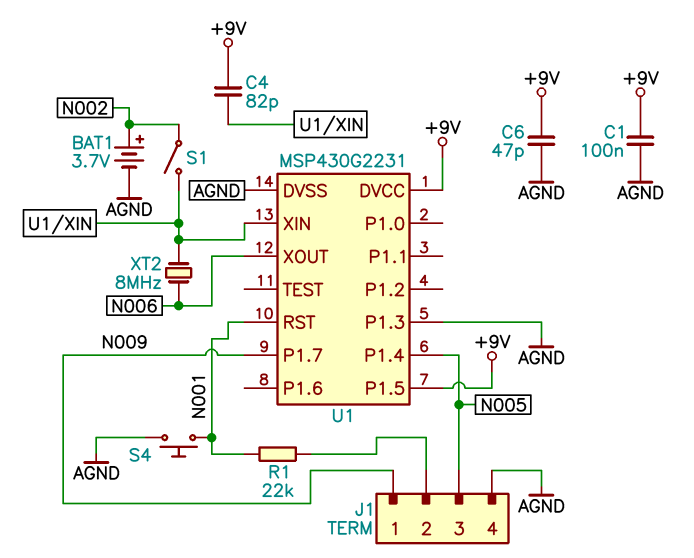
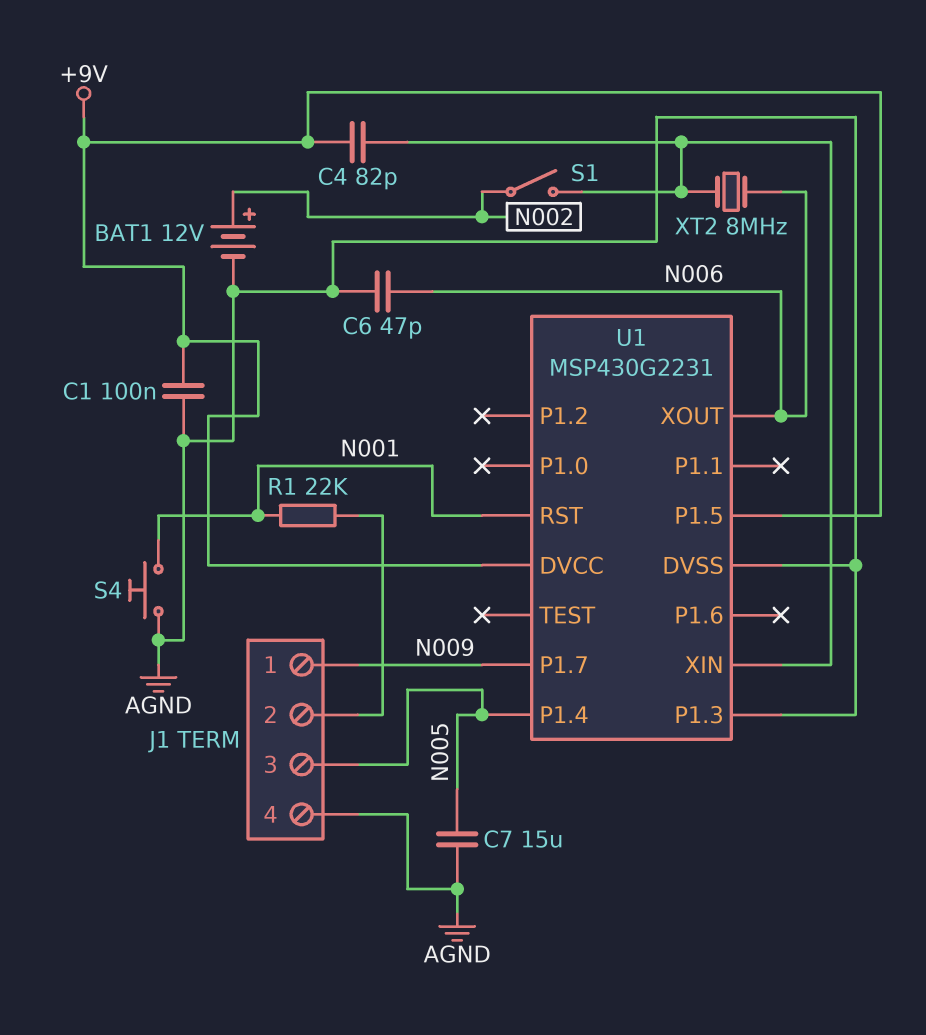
BAT1: 3.7V (plus N002, minus AGND) -> 12V (plus N002, minus AGND)
C6: 47pF (+9V, AGND) -> 47pF (AGND, N006)
C7: none -> 15uF (AGND, N005)

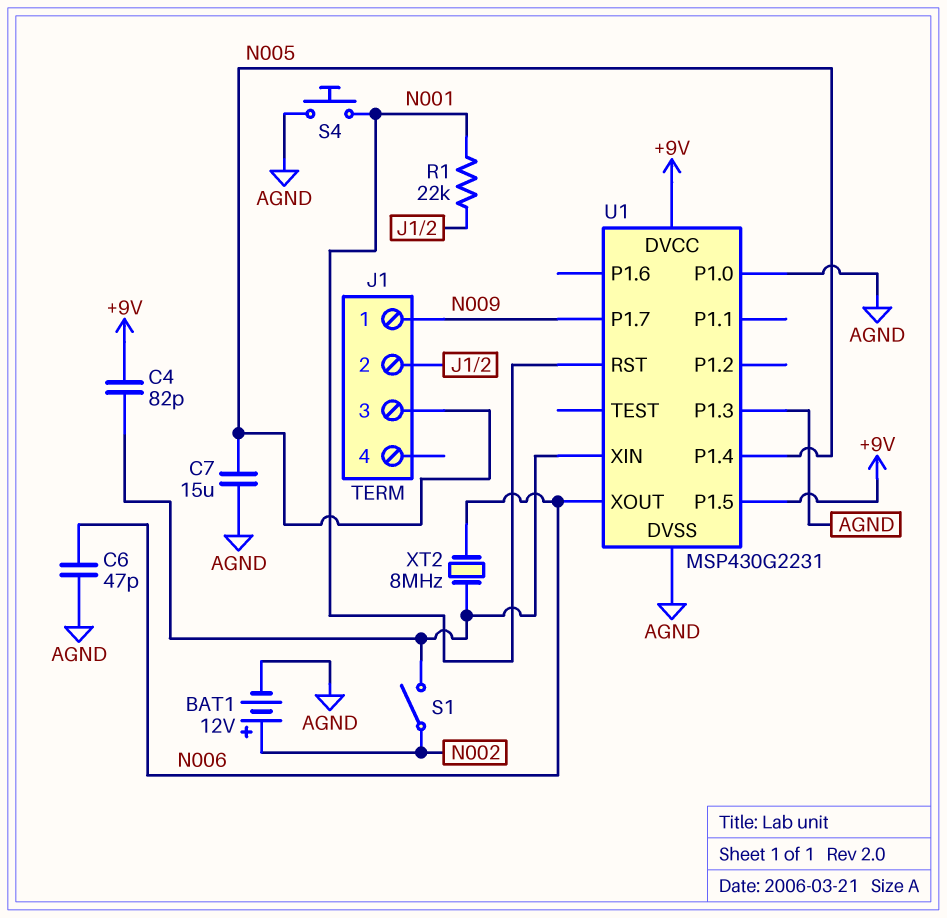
C1: 100nF (+9V, AGND) -> none
J1 pin 4: AGND -> none
U1 pin P1.0: none -> AGND

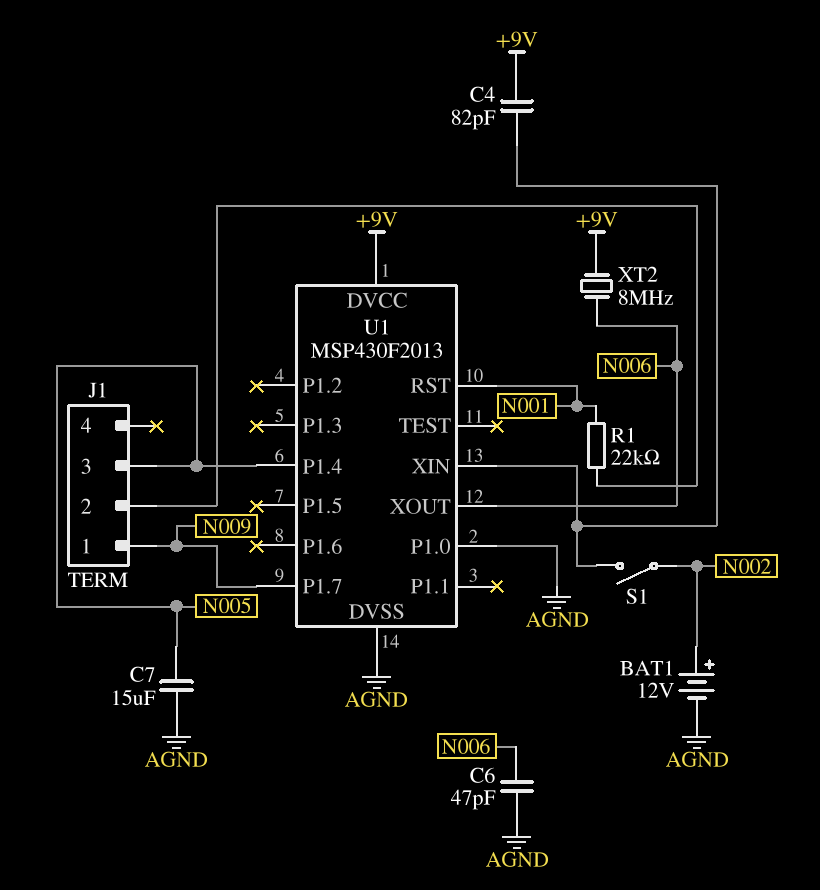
S4: button (AGND, N001) -> none
U1: MSP430G2231 -> MSP430F2013
U1 pin P1.3: AGND -> none
U1 pin P1.5: +9V -> none
XT2: 8MHz (N006, U1/XIN) -> 8MHz (+9V, N006)

